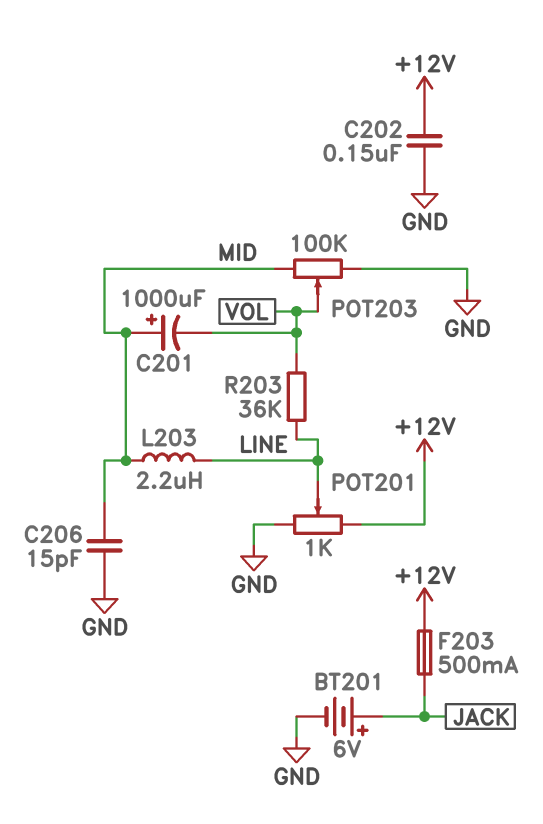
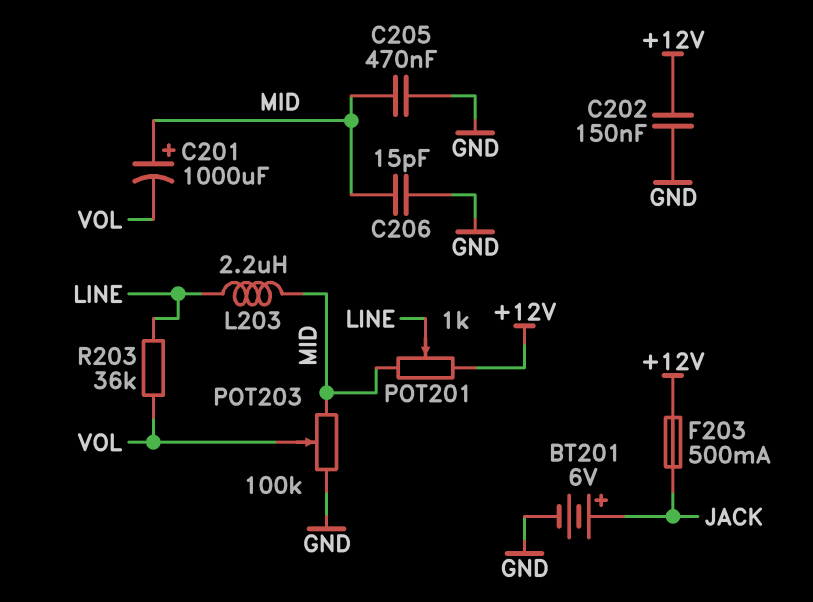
C205: none -> 470nF (GND, MID)
POT201: 1k (+12V, GND, wiper LINE) -> 1k (+12V, MID, wiper LINE)

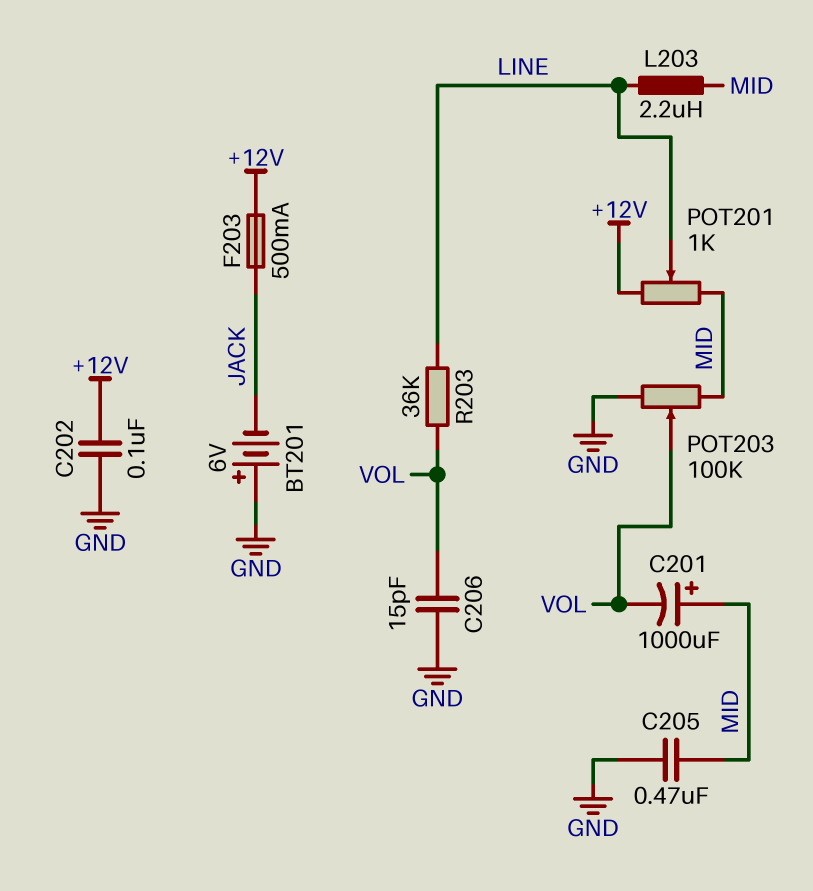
BT201: 6V (plus JACK, minus GND) -> 6V (plus GND, minus JACK)
C202: 150nF (+12V, GND) -> 100nF (+12V, GND)
C206: 15pF (GND, MID) -> 15pF (GND, VOL)

